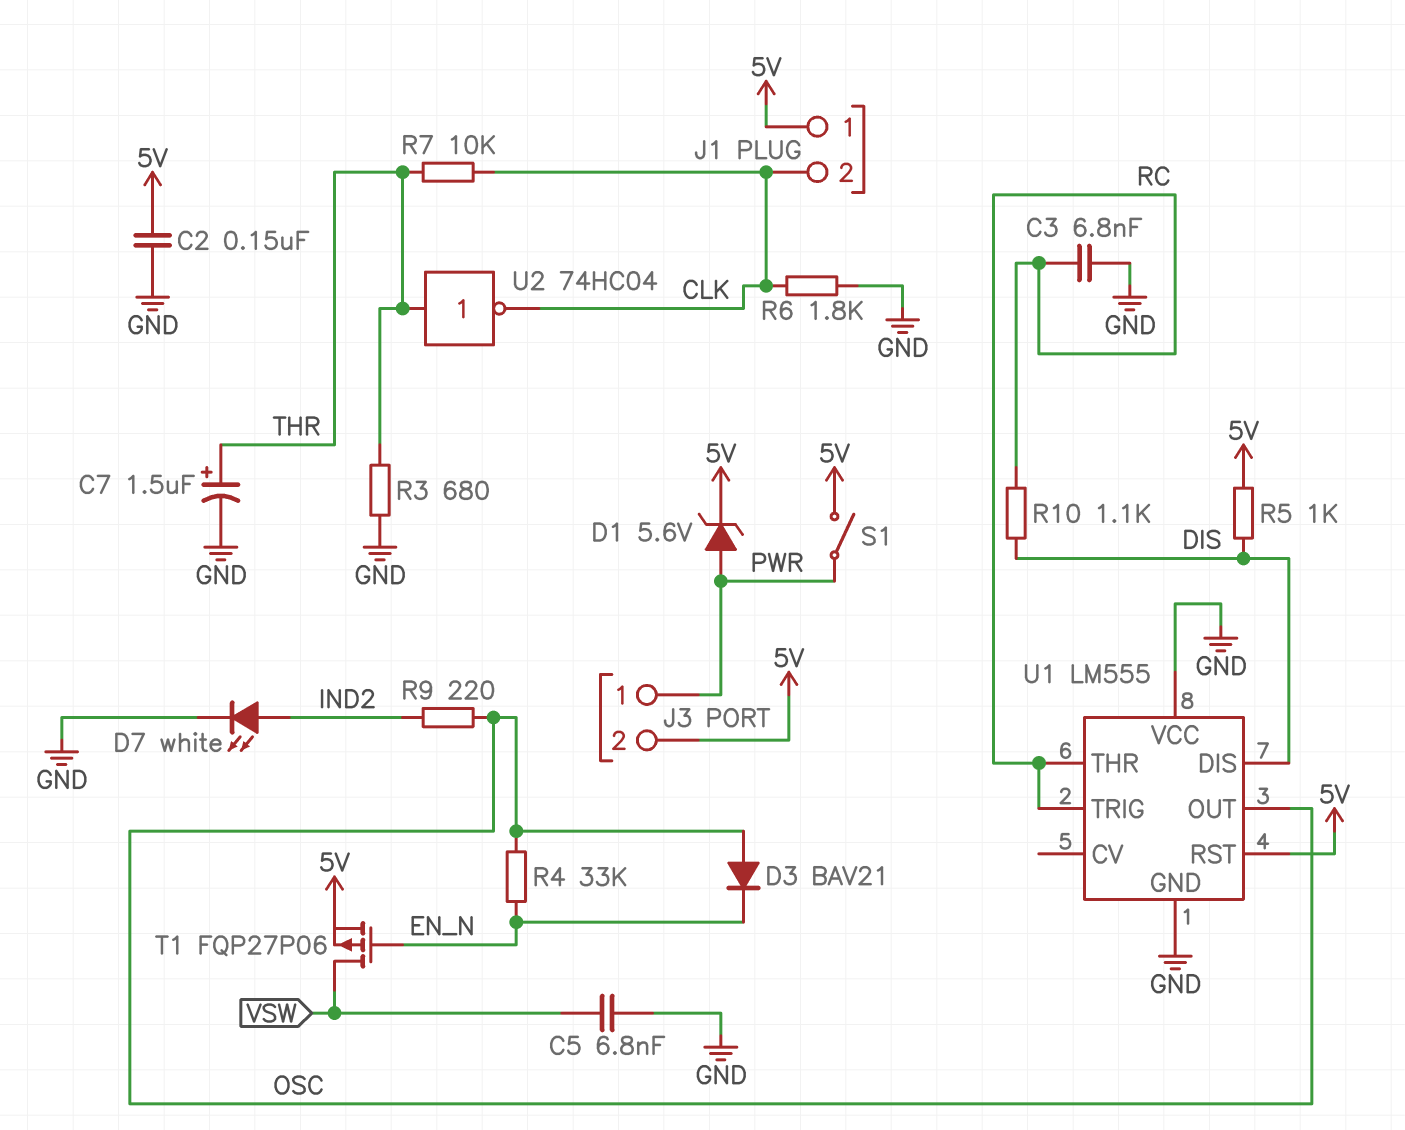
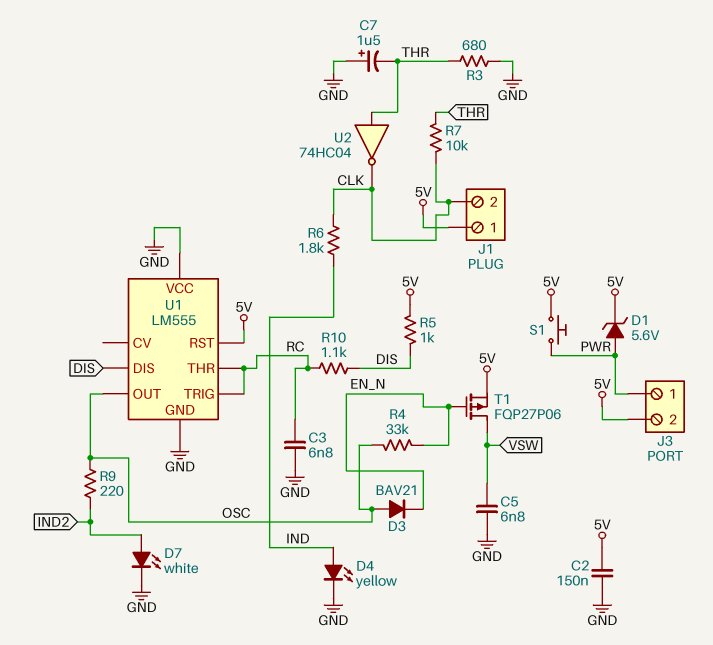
C7: 1.5uF (plus THR, minus GND) -> 1.5uF (plus GND, minus THR)
D4: none -> LED yellow (A IND, K GND)
R6: 1.8k (CLK, GND) -> 1.8k (CLK, IND)
S1: switch (5V, PWR) -> button (5V, PWR)

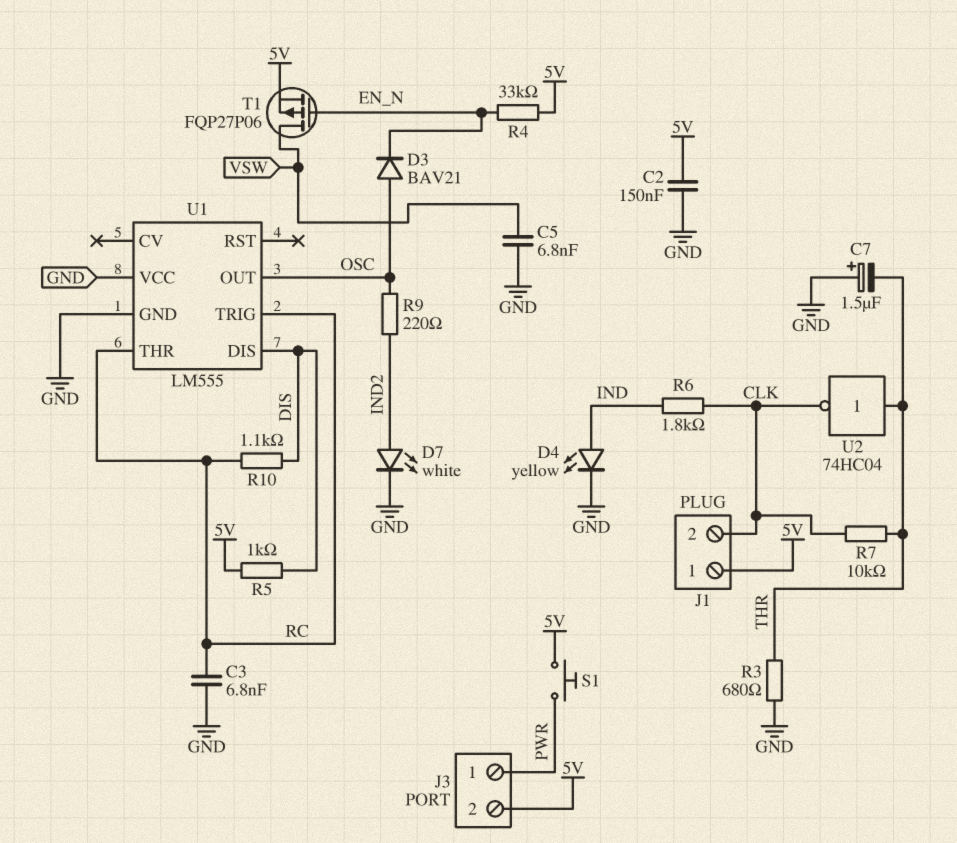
D1: zener 5.6V (A PWR, K 5V) -> none
R4: 33k (EN_N, OSC) -> 33k (5V, EN_N)
U1 pin RST: 5V -> none

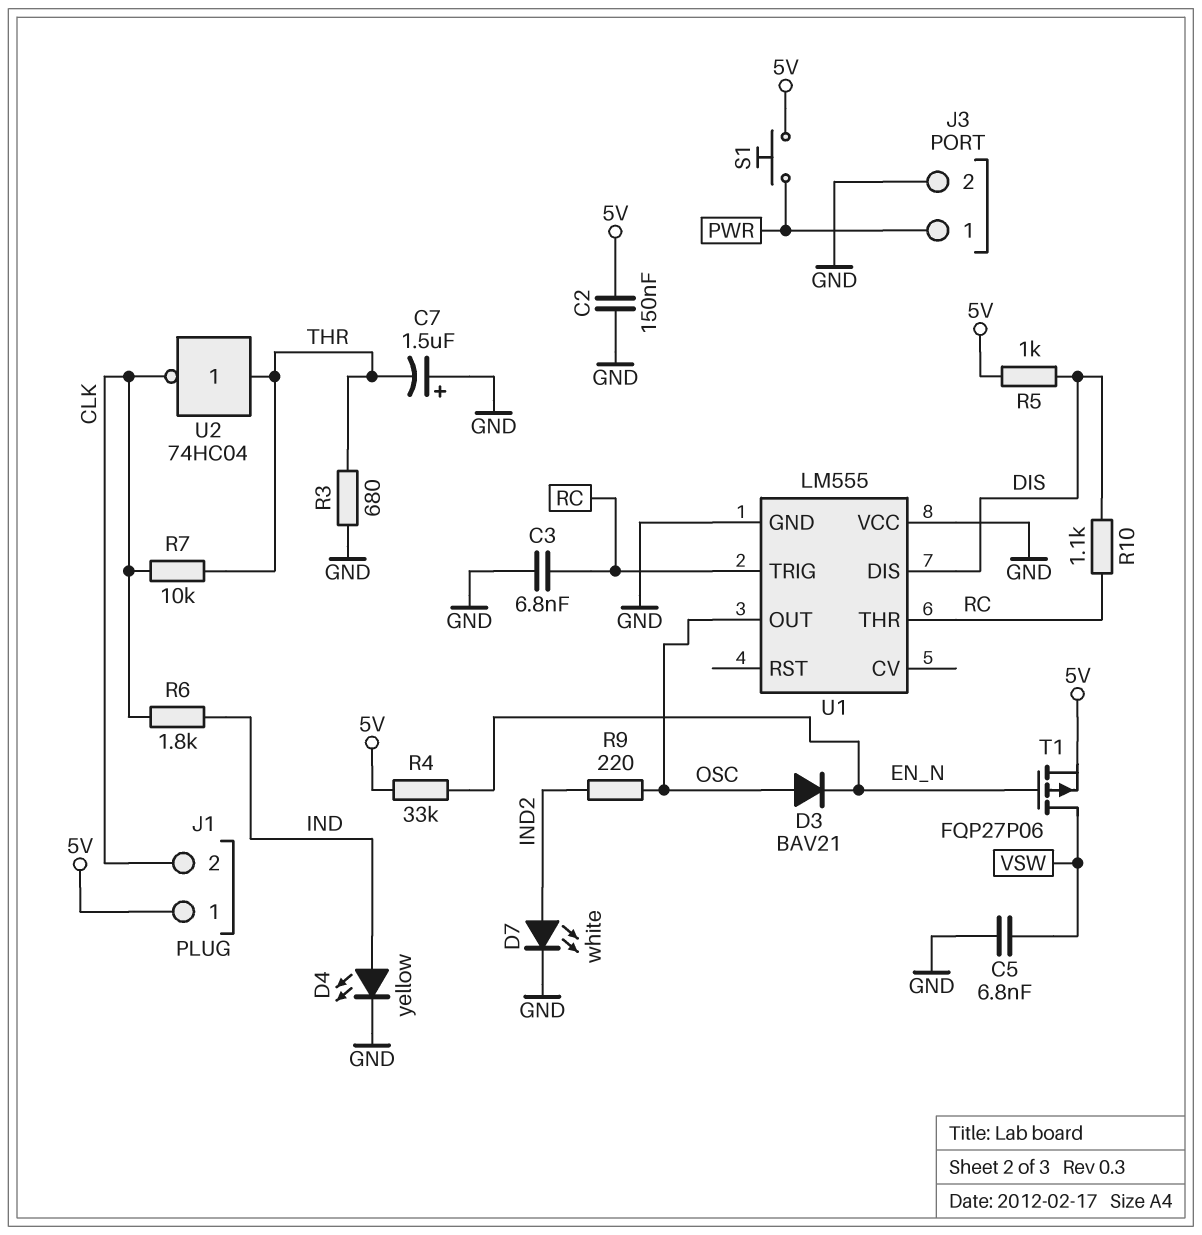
J3 pin 2: 5V -> GND

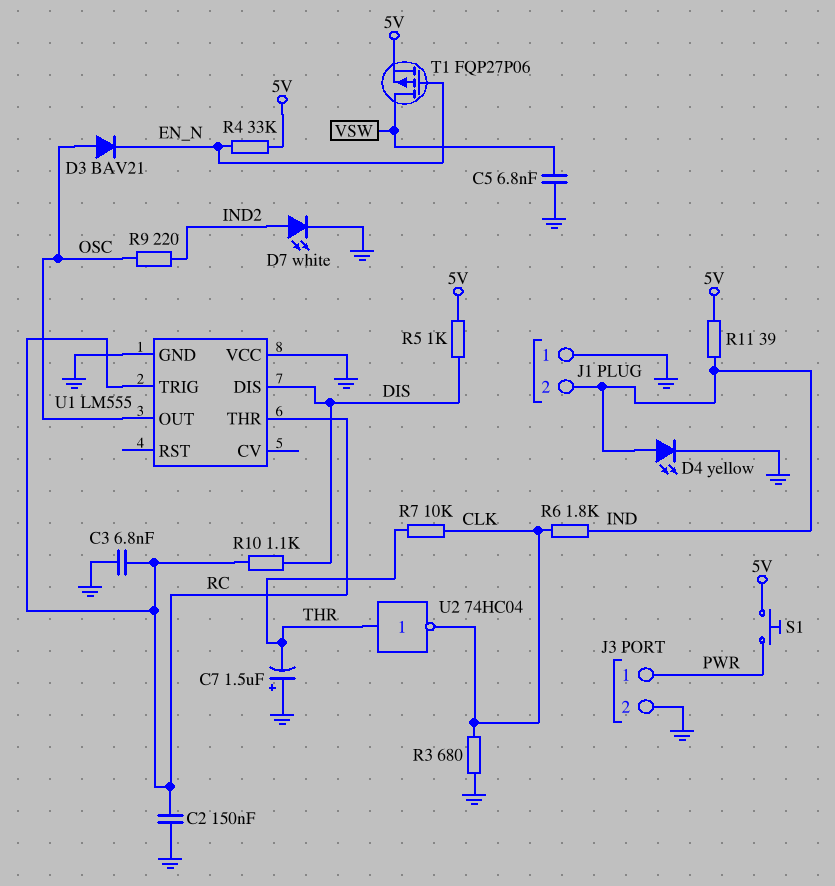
C2: 150nF (5V, GND) -> 150nF (GND, RC)
J1 pin 1: 5V -> GND
J1 pin 2: CLK -> IND
R3: 680 (GND, THR) -> 680 (CLK, GND)
R11: none -> 39 (5V, IND)

